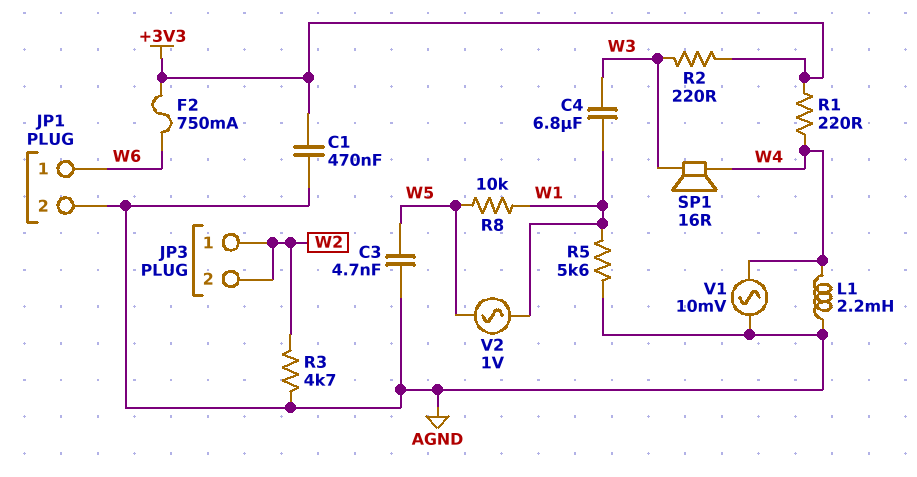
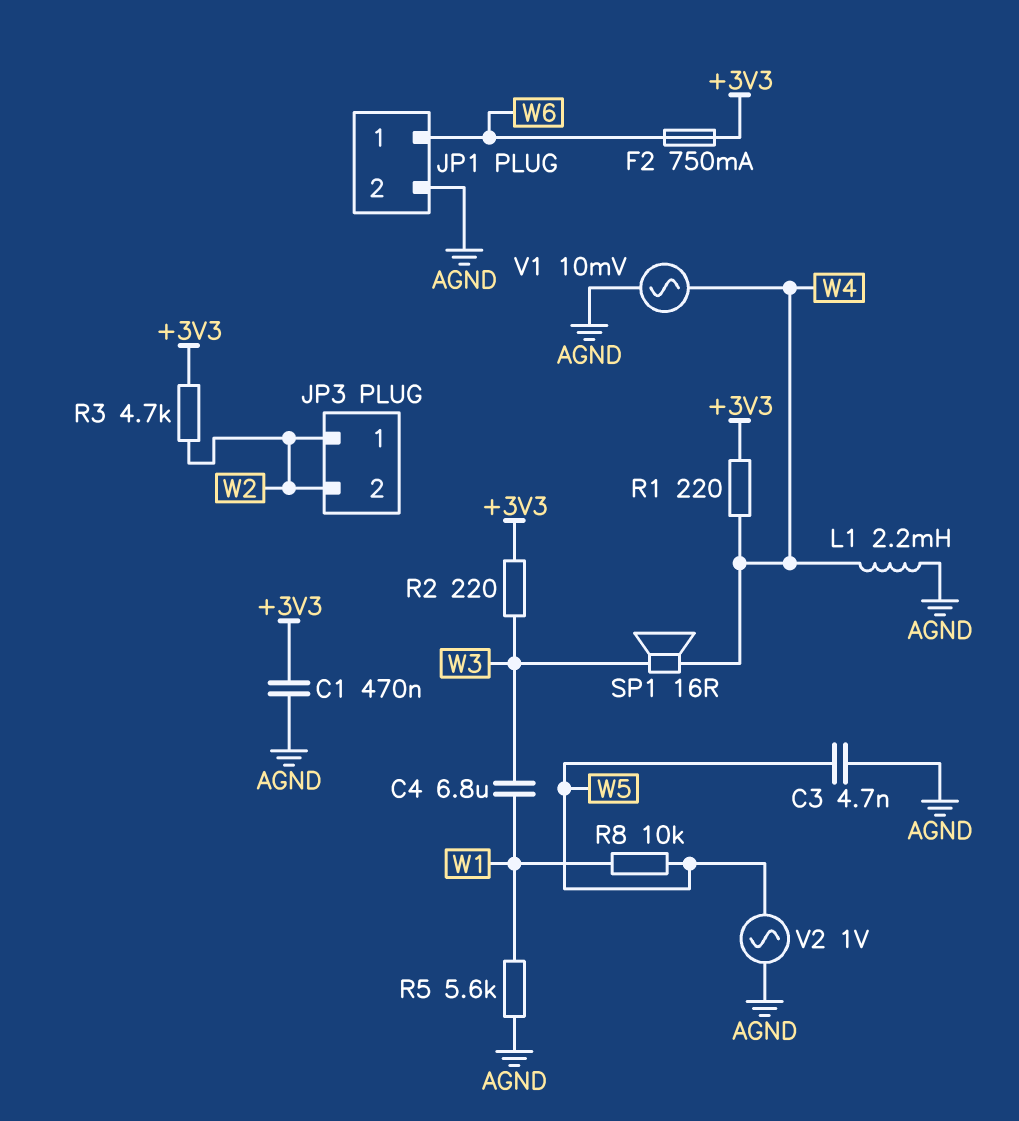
R3: 4.7k (AGND, W2) -> 4.7k (+3V3, W2)
V2: AC 1V (W1, W5) -> AC 1V (AGND, W5)

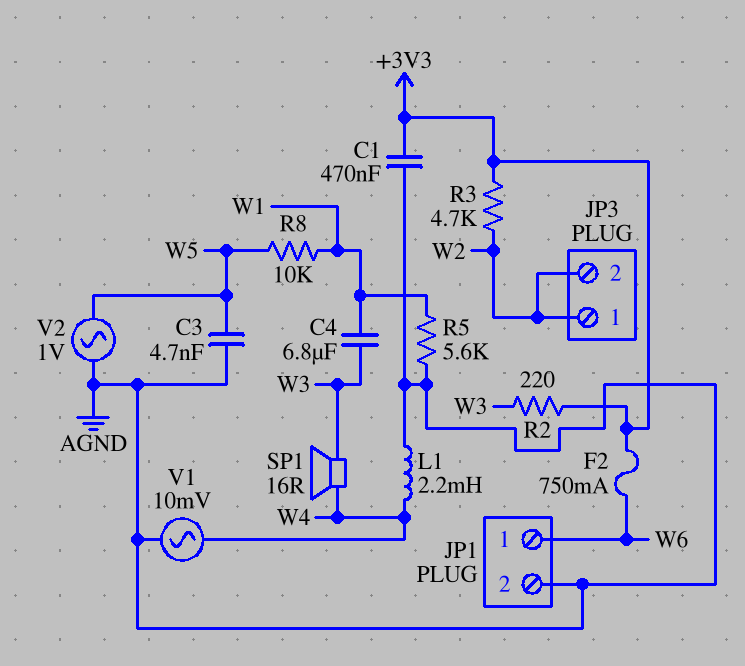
R1: 220 (+3V3, W4) -> none

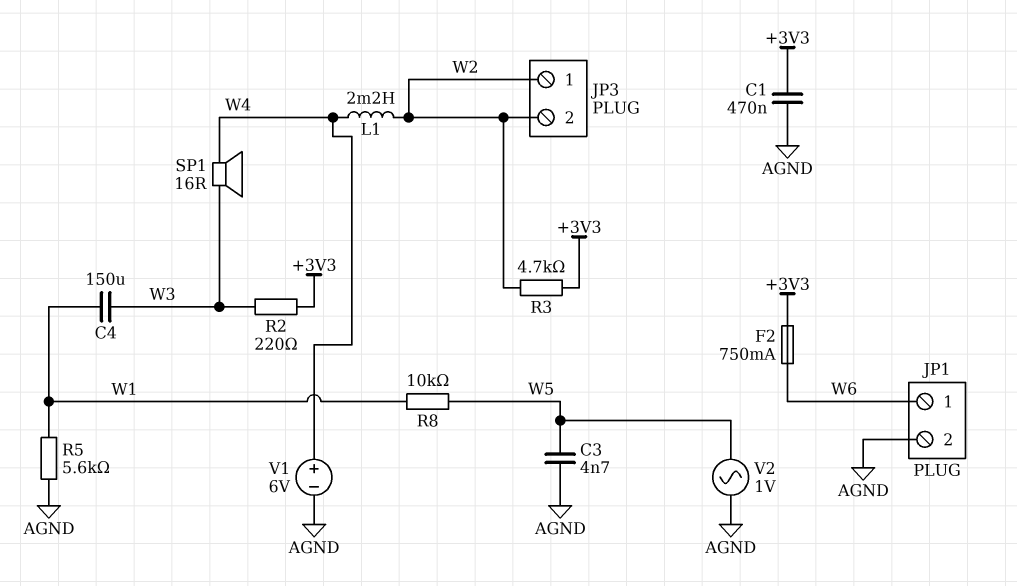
C4: 6.8uF (W1, W3) -> 150uF (W1, W3)
L1: 2.2mH (AGND, W4) -> 2.2mH (W2, W4)
V1: AC 10mV (AGND, W4) -> 6V (plus W4, minus AGND)

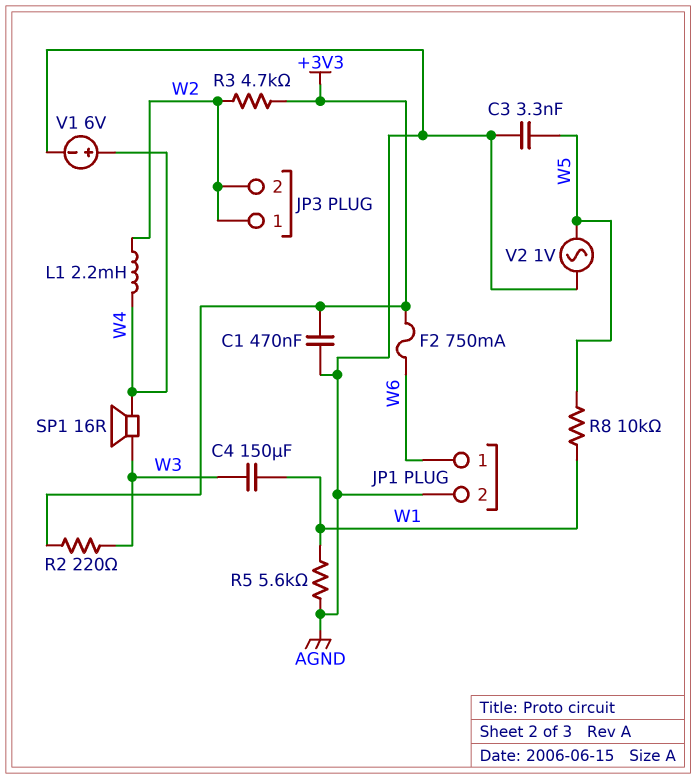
C3: 4.7nF (AGND, W5) -> 3.3nF (AGND, W5)

